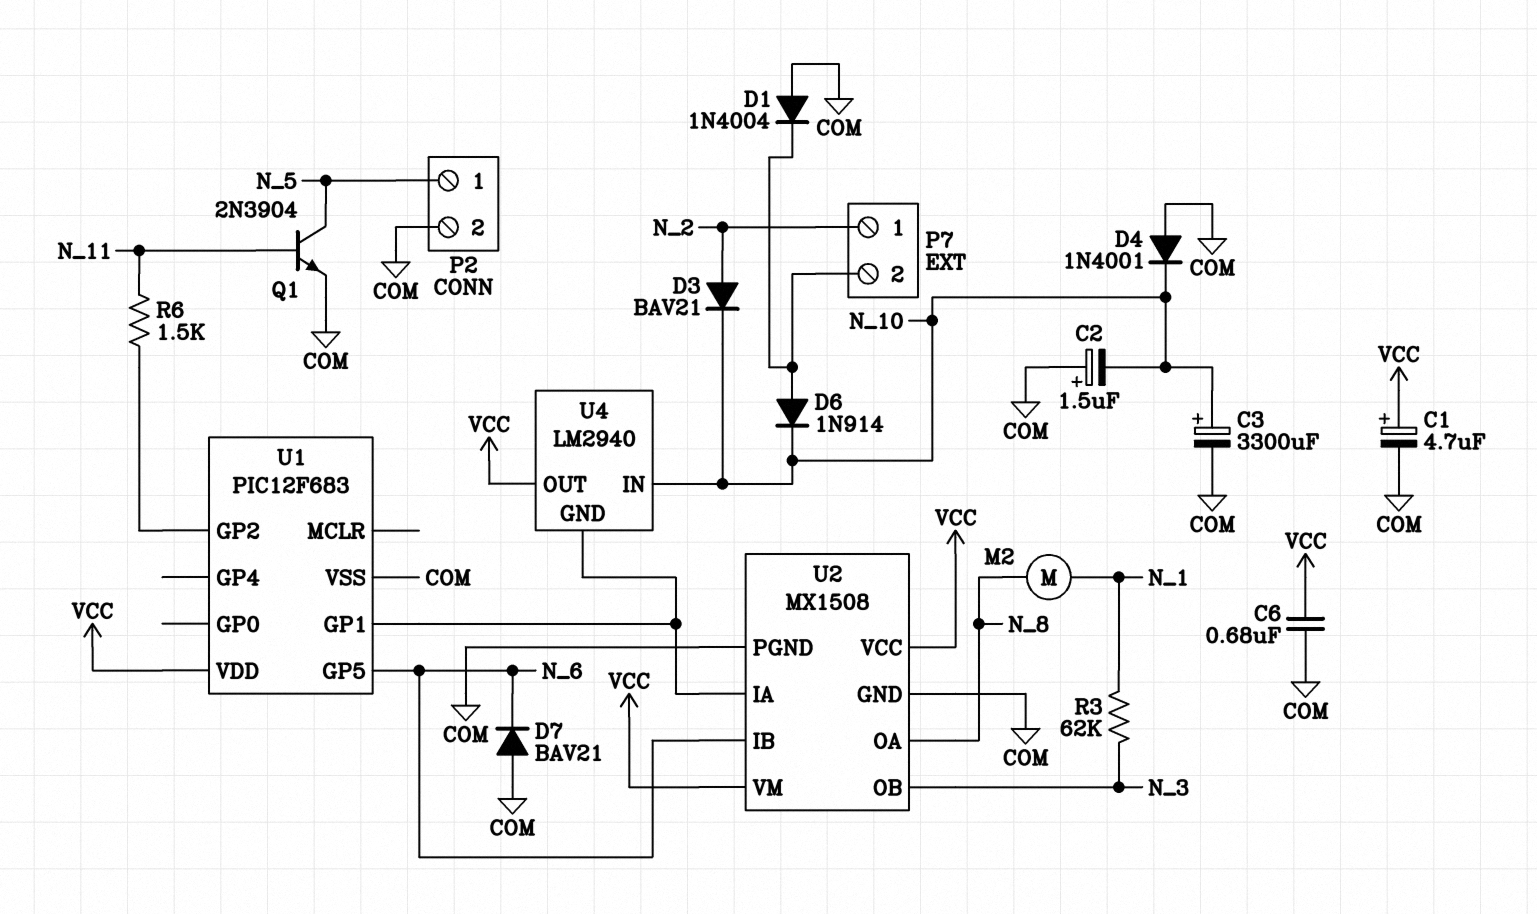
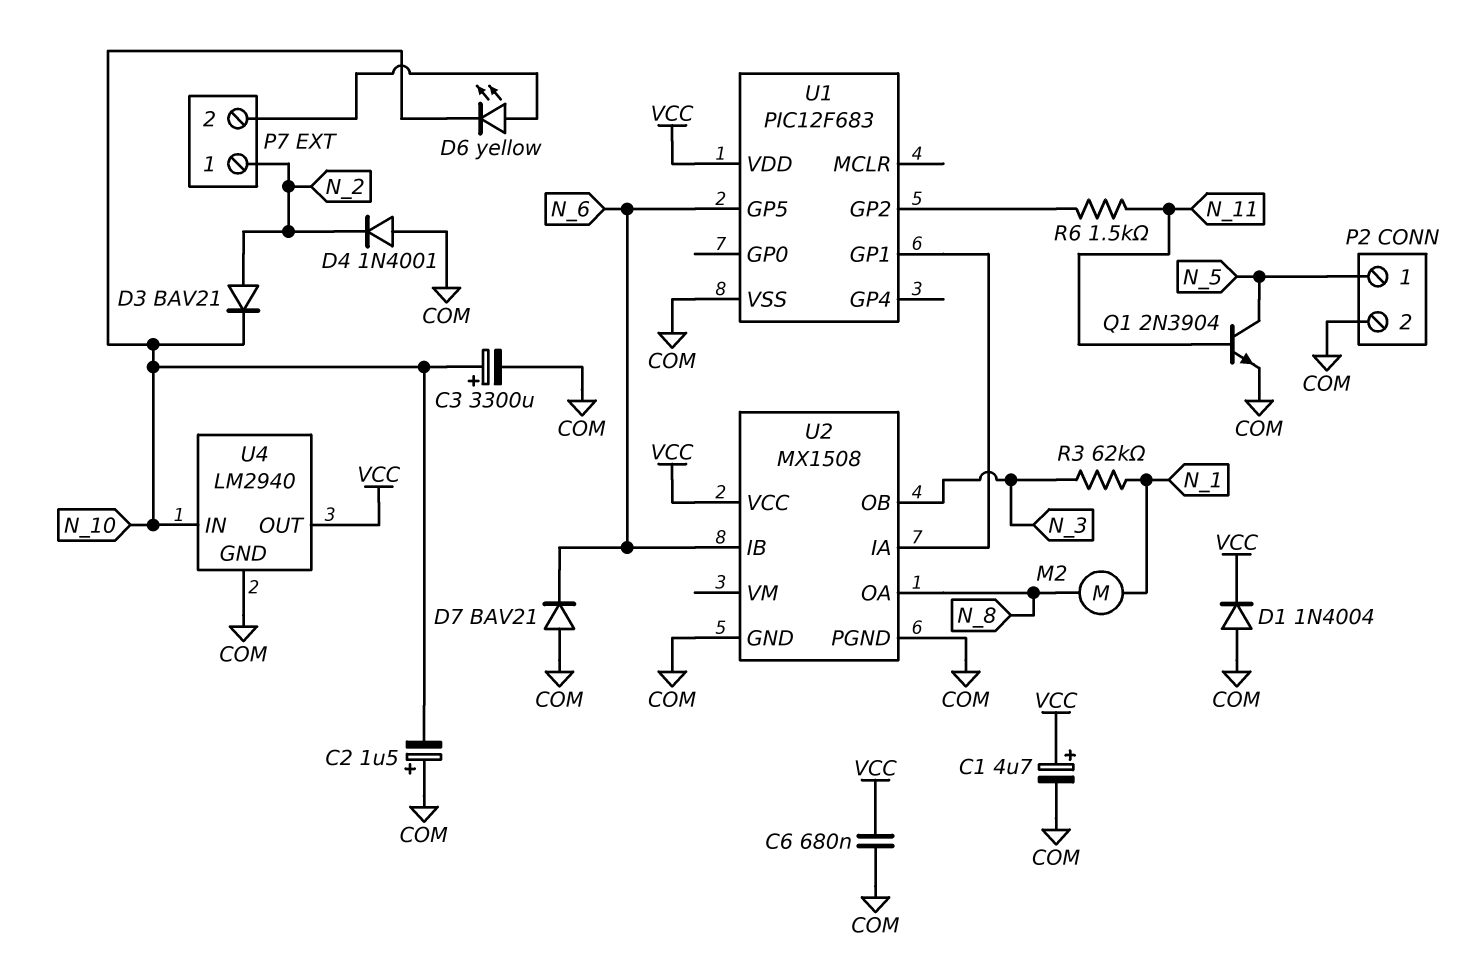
D1: diode 1N4004 (A COM, K P7/2) -> diode 1N4004 (A COM, K VCC)
D4: diode 1N4001 (A COM, K N_10) -> diode 1N4001 (A COM, K N_2)
D6: diode 1N914 (A P7/2, K N_10) -> LED yellow (A P7/2, K N_10)
U2 pin VM: VCC -> none
U4 pin GND: U1/GP1 -> COM

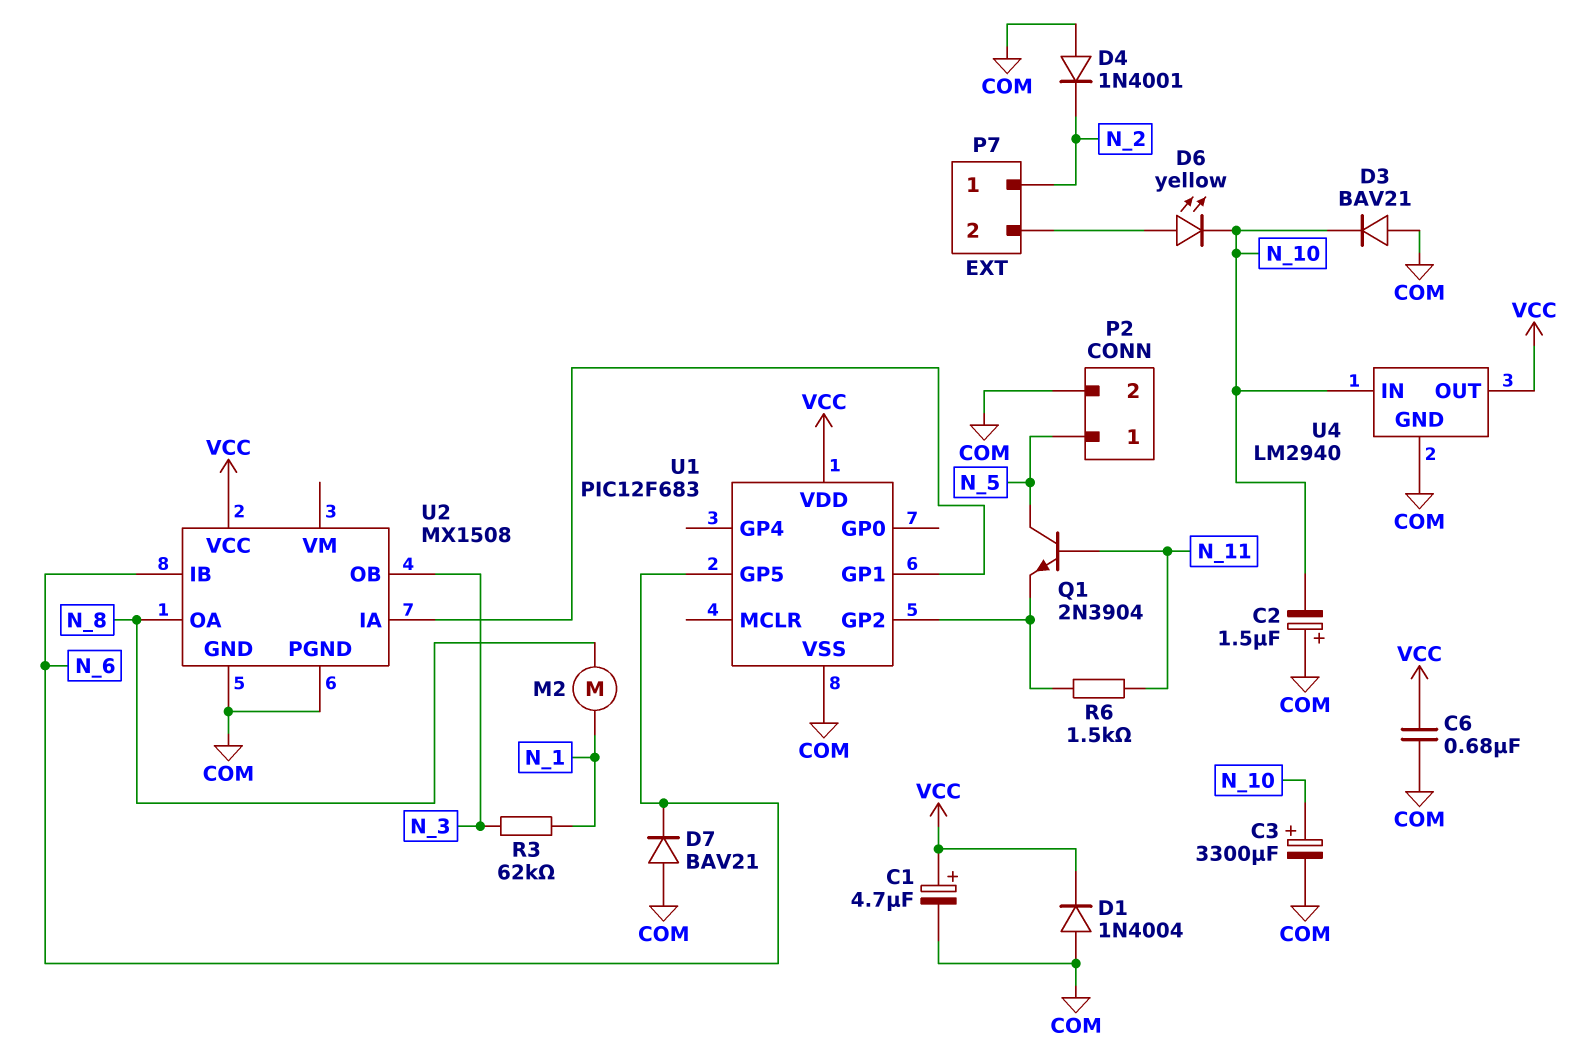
D3: diode BAV21 (A N_2, K N_10) -> diode BAV21 (A COM, K N_10)
Q1: NPN 2N3904 (B N_11, C N_5, E COM) -> NPN 2N3904 (B N_11, C N_5, E U1/GP2)

